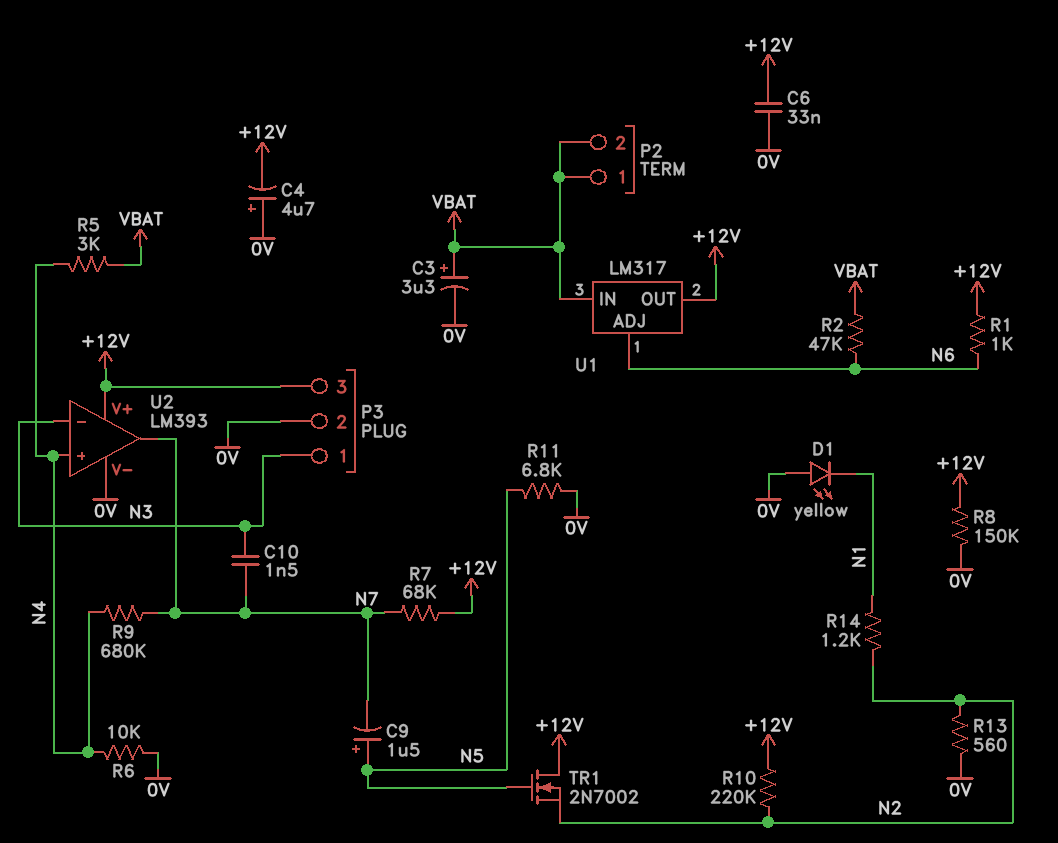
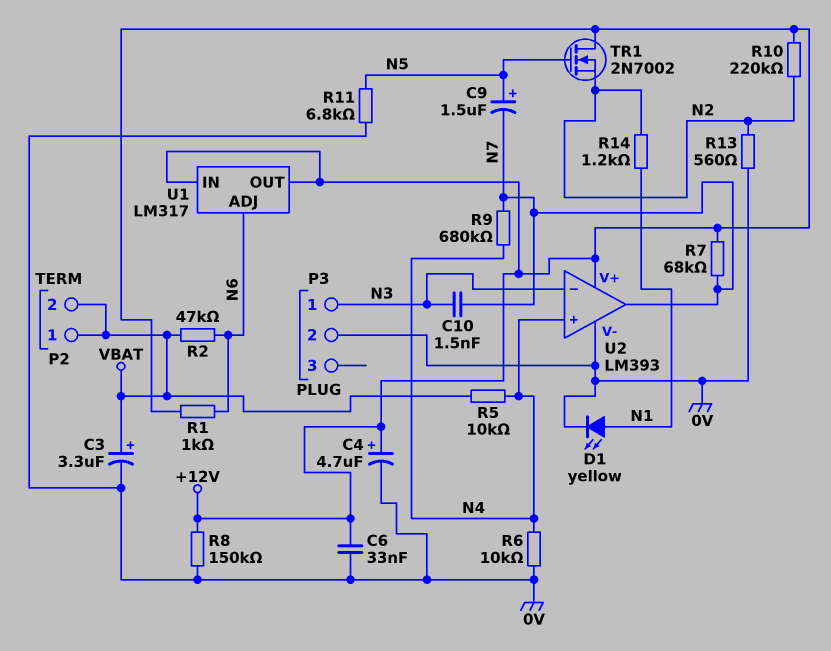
C4: 4.7uF (plus 0V, minus +12V) -> 4.7uF (plus +12V, minus 0V)
D1: LED yellow (A 0V, K N1) -> LED yellow (A N1, K 0V)
P3 pin 3: +12V -> none
R5: 3k (N4, VBAT) -> 10k (N4, VBAT)
U1 pin IN: VBAT -> +12V

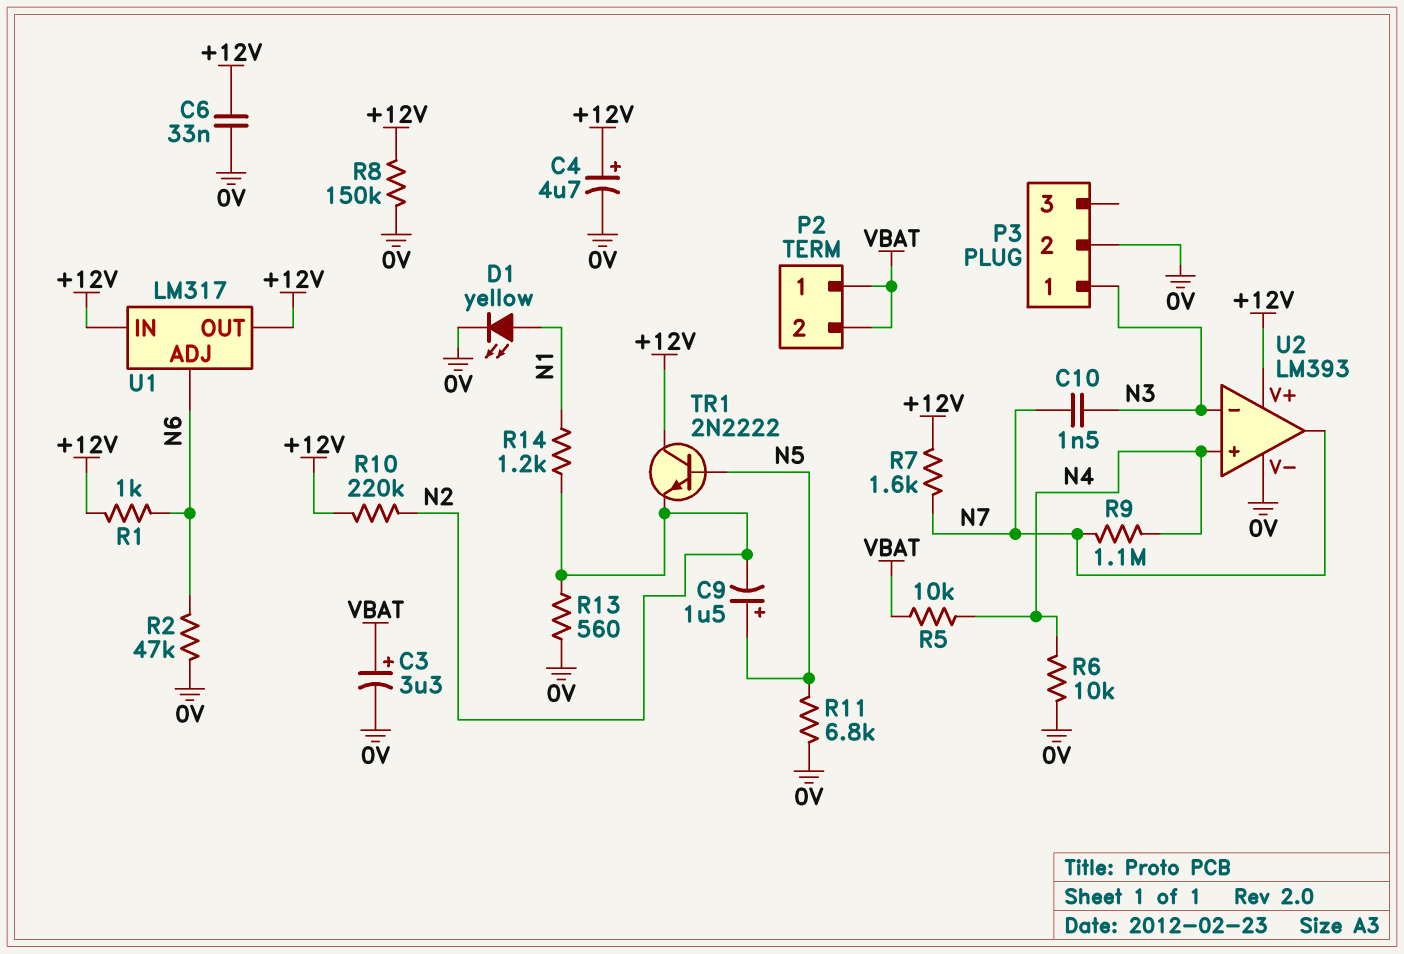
C9: 1.5uF (plus N5, minus N7) -> 1.5uF (plus N5, minus N2)
R2: 47k (N6, VBAT) -> 47k (0V, N6)
R7: 68k (+12V, N7) -> 1.6k (+12V, N7)
R9: 680k (N4, N7) -> 1.1M (N4, N7)
TR1: NMOS 2N7002 (G N5, D +12V, S N2) -> NPN 2N2222 (B N5, C +12V, E N2)

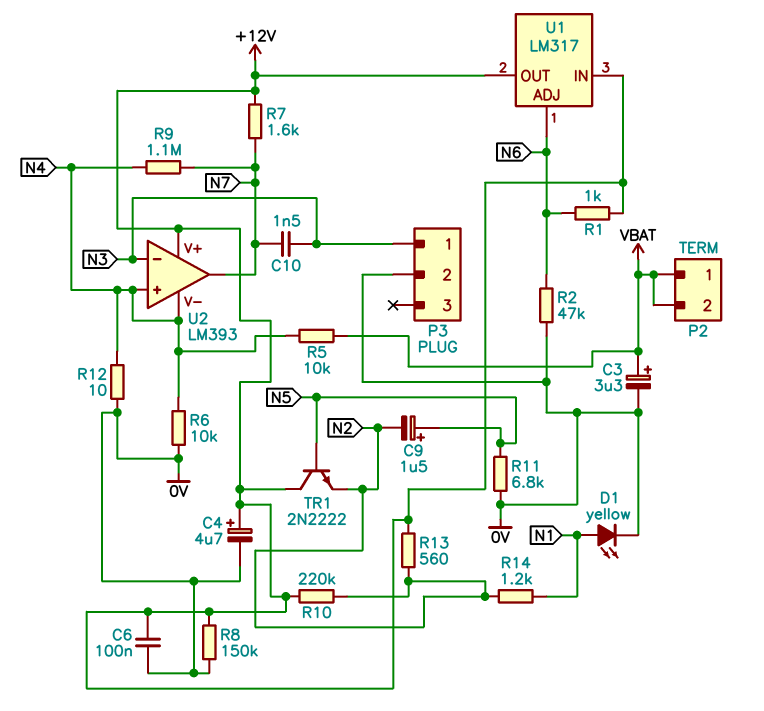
C6: 33nF (+12V, 0V) -> 100nF (+12V, 0V)
R12: none -> 10 (0V, N4)
R13: 560 (0V, N2) -> 560 (+12V, N2)
U2 pin V-: 0V -> N4

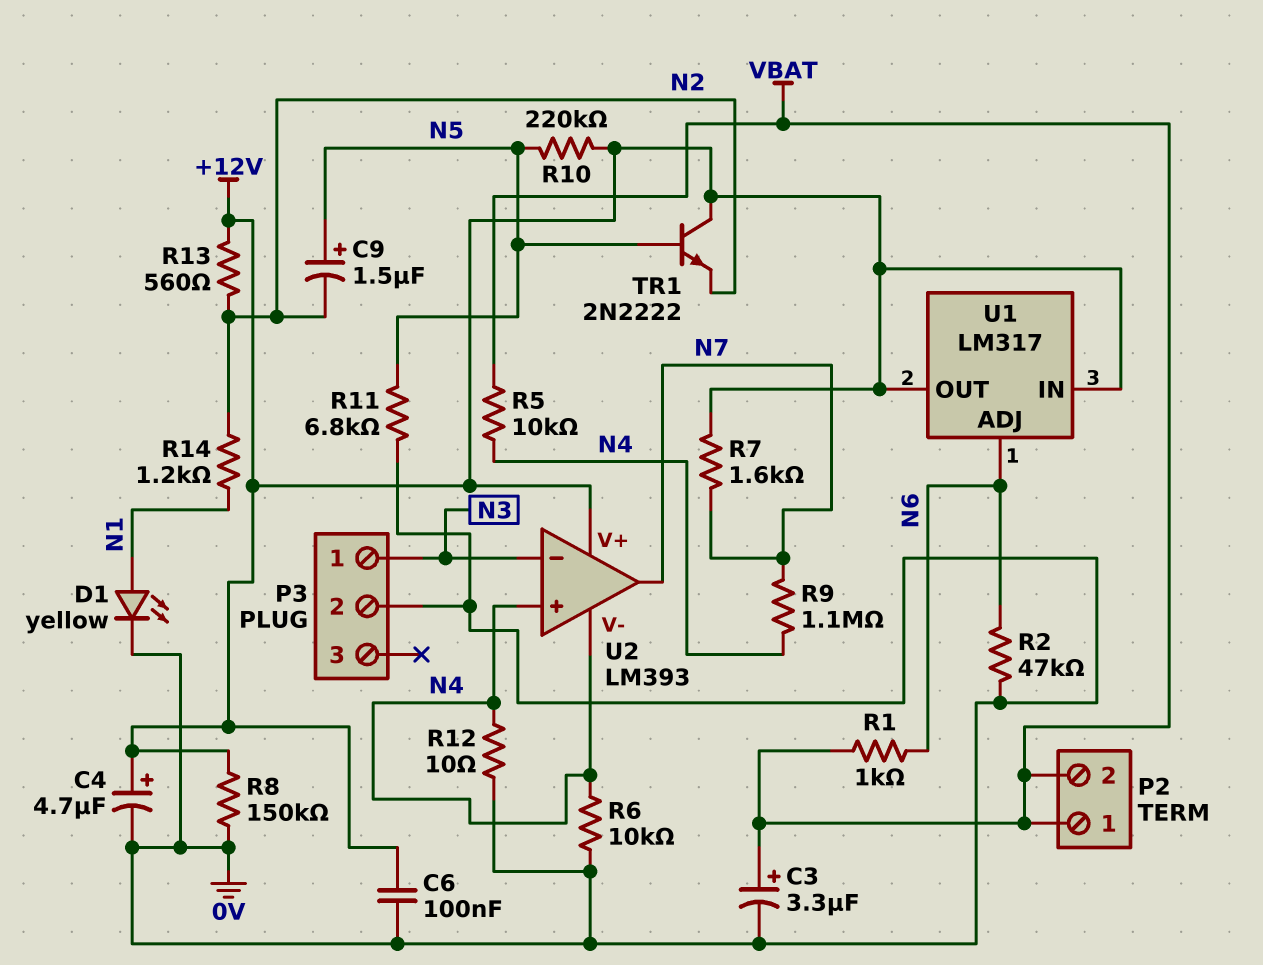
C10: 1.5nF (N3, N7) -> none
R1: 1k (+12V, N6) -> 1k (N6, VBAT)
R10: 220k (+12V, N2) -> 220k (+12V, N5)

